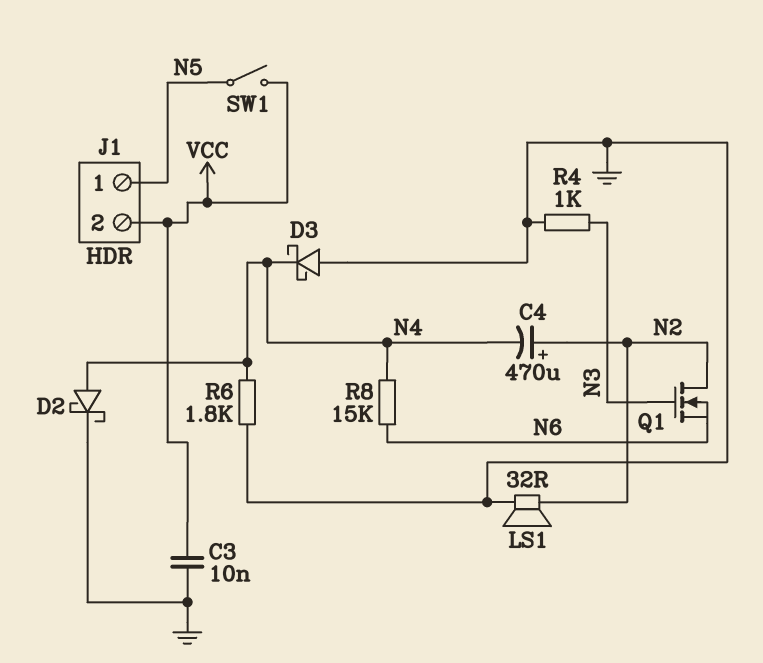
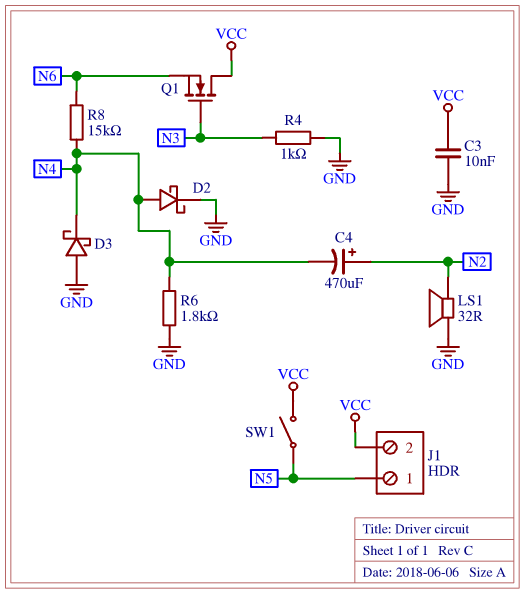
Q1: NMOS (G N3, D N2, S N6) -> NMOS (G N3, D VCC, S N6)

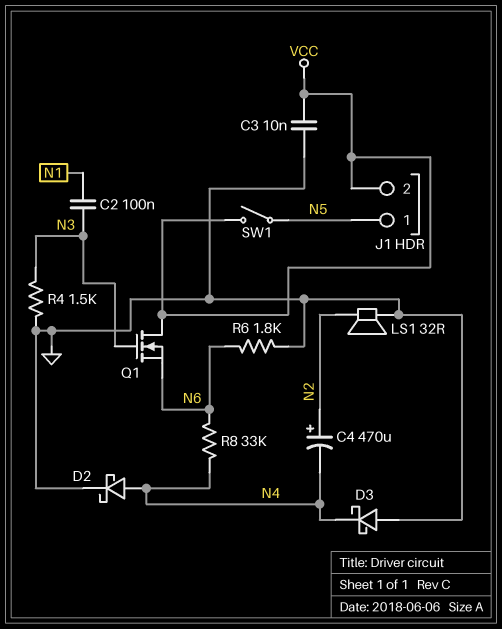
C2: none -> 100nF (N1, N3)
R4: 1k (GND, N3) -> 1.5k (GND, N3)
R6: 1.8k (GND, N4) -> 1.8k (GND, N6)
R8: 15k (N4, N6) -> 33k (N4, N6)

